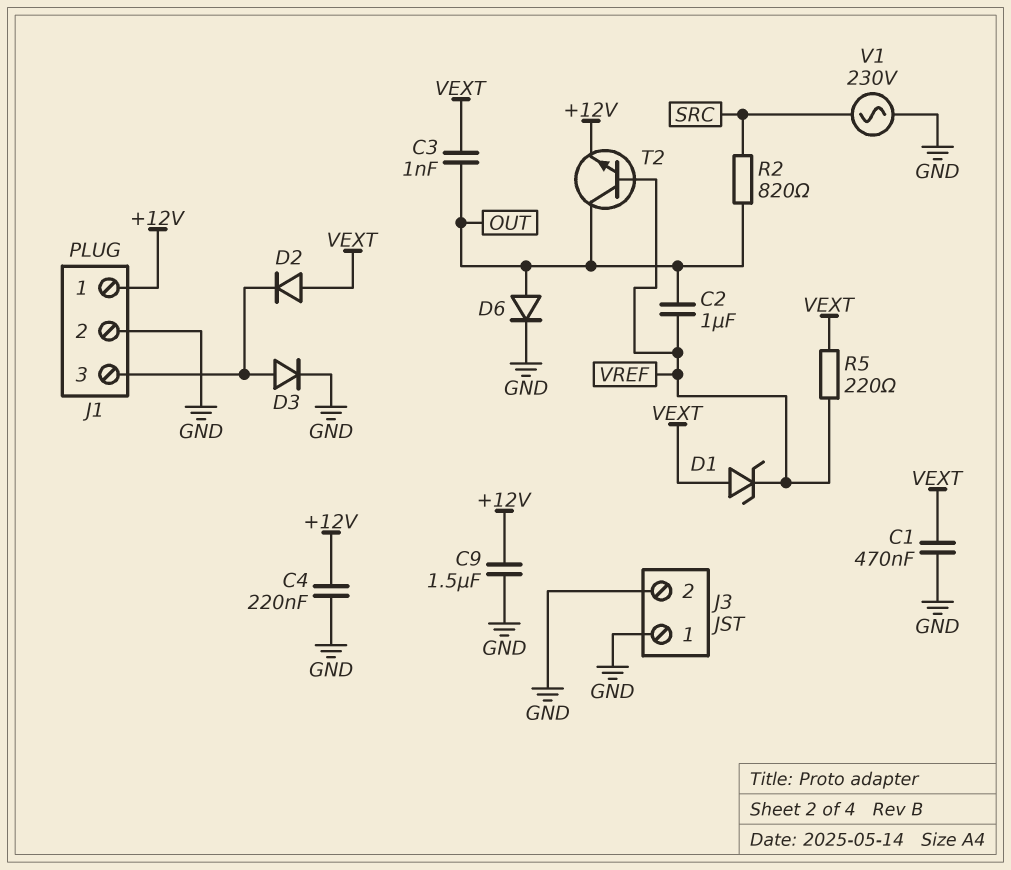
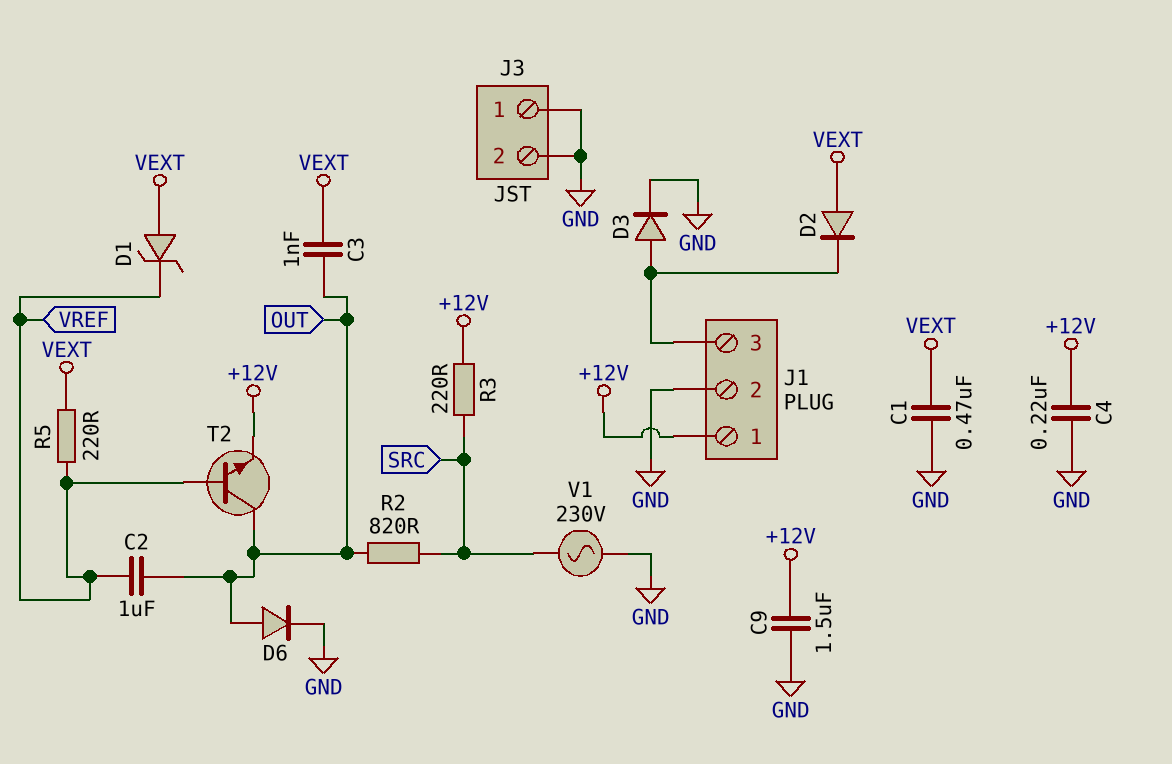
R3: none -> 220 (+12V, SRC)

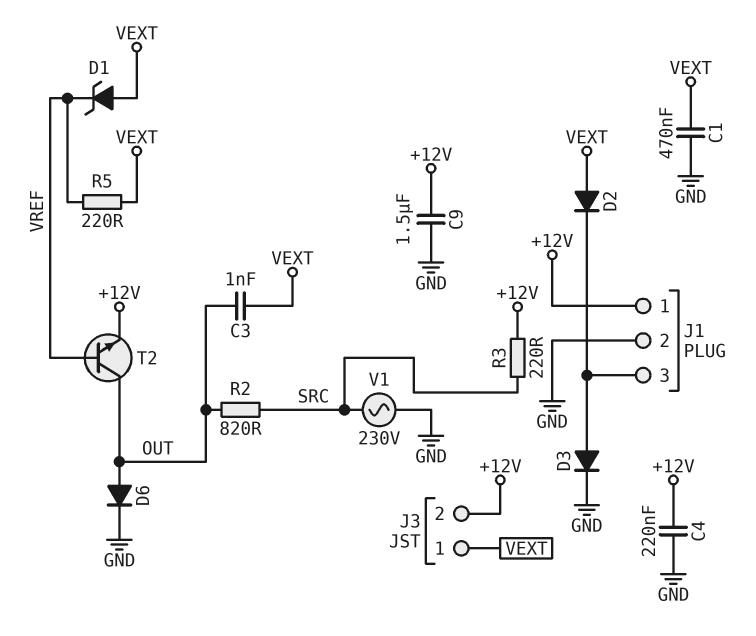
C2: 1uF (OUT, VREF) -> none
J3 pin 1: GND -> VEXT
J3 pin 2: GND -> +12V

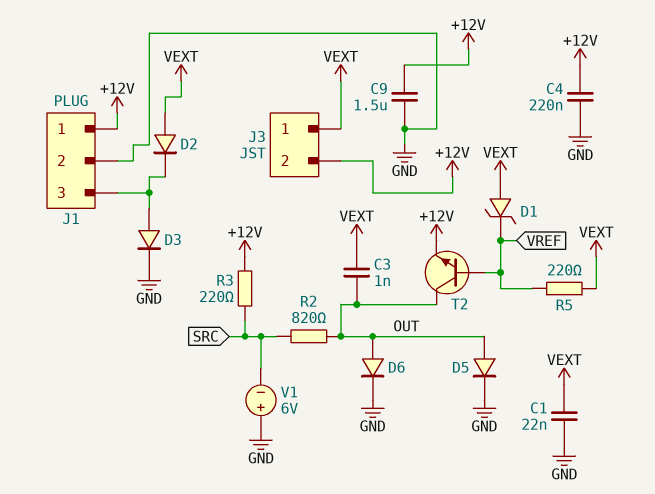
C1: 470nF (GND, VEXT) -> 22nF (GND, VEXT)
D5: none -> diode (A OUT, K GND)
V1: AC 230V (GND, SRC) -> 6V (plus GND, minus SRC)

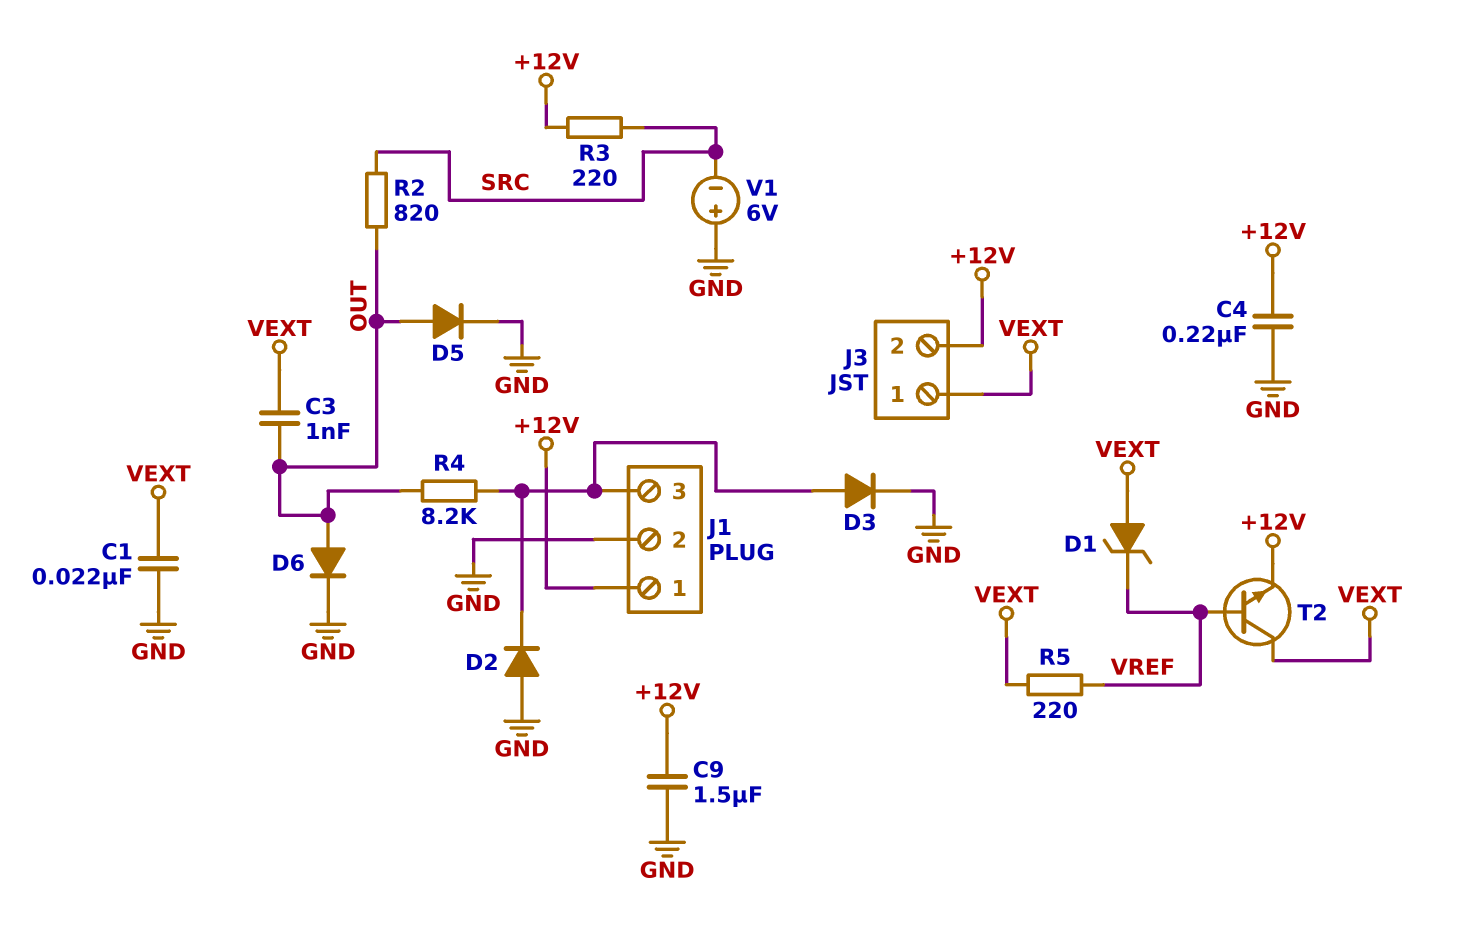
D2: diode (A VEXT, K J1/3) -> diode (A GND, K J1/3)
R4: none -> 8.2k (J1/3, OUT)
T2: NPN (B VREF, C OUT, E +12V) -> NPN (B VREF, C VEXT, E +12V)

